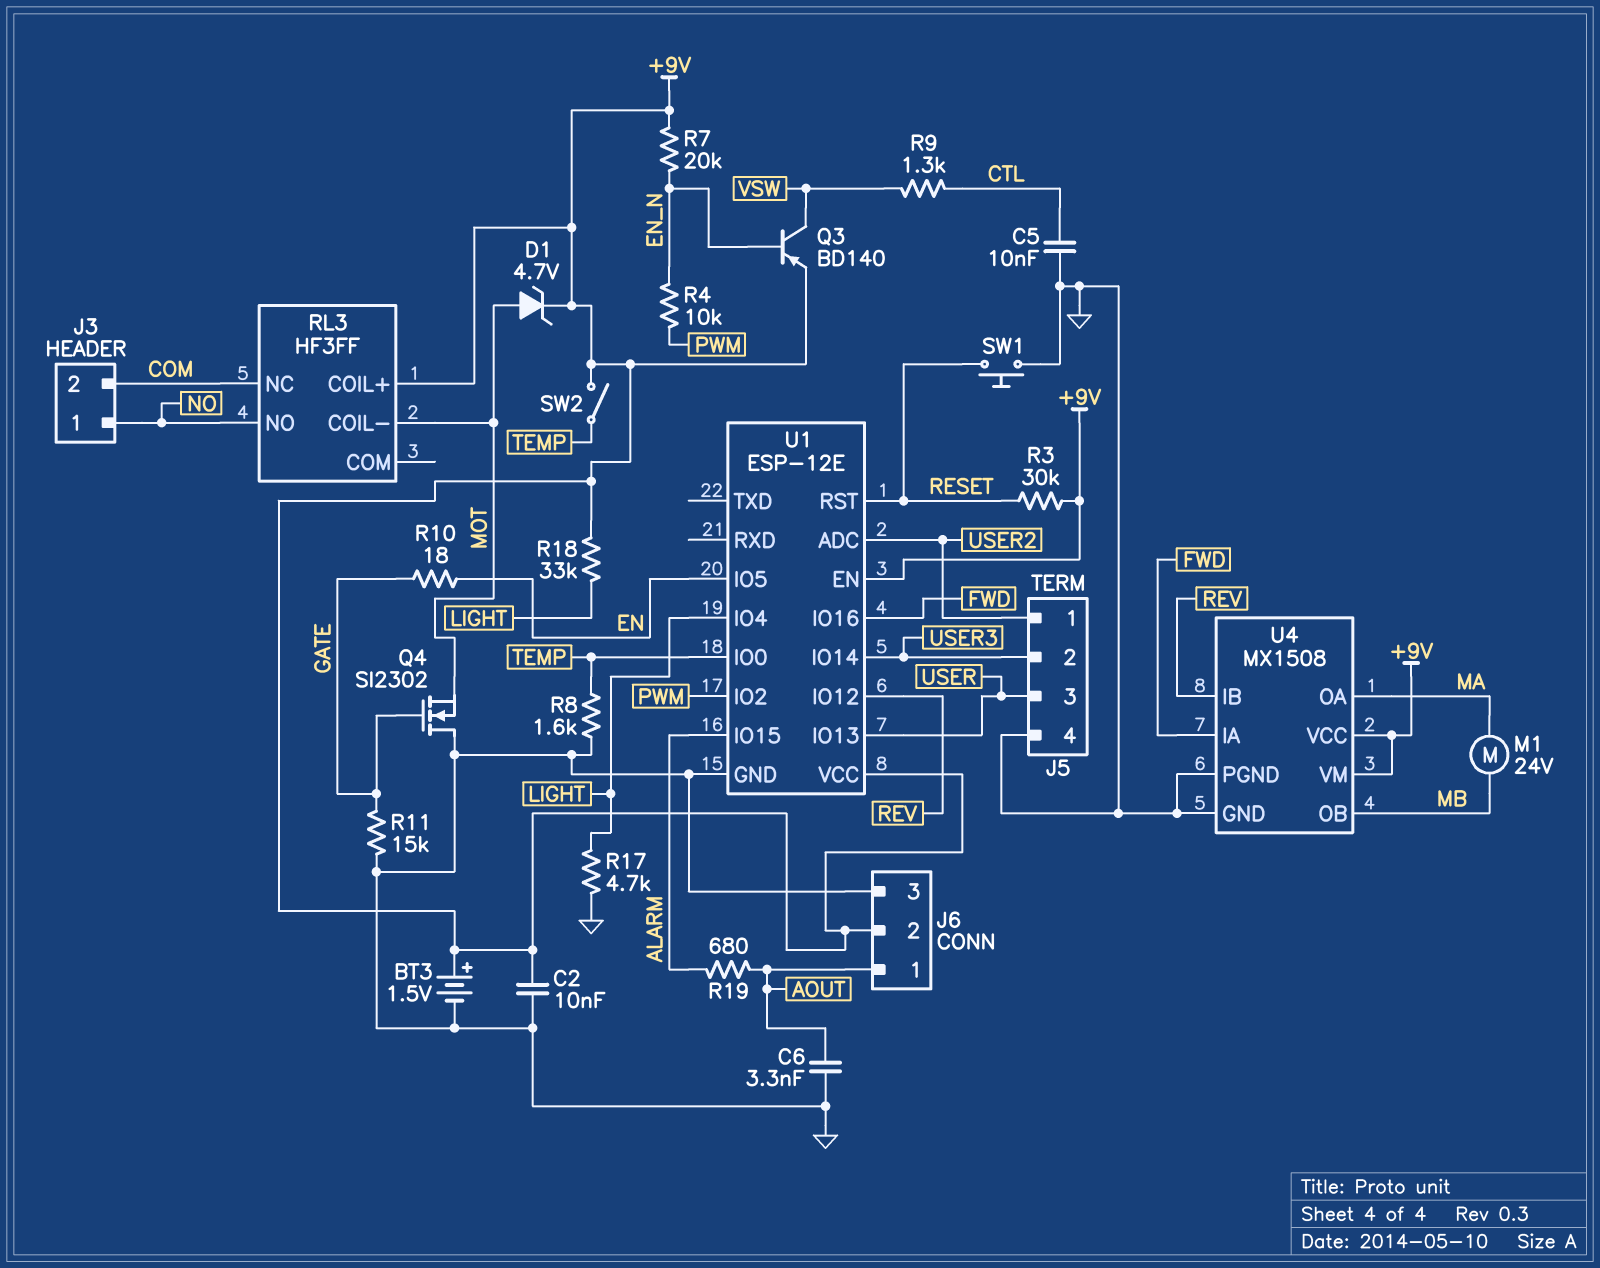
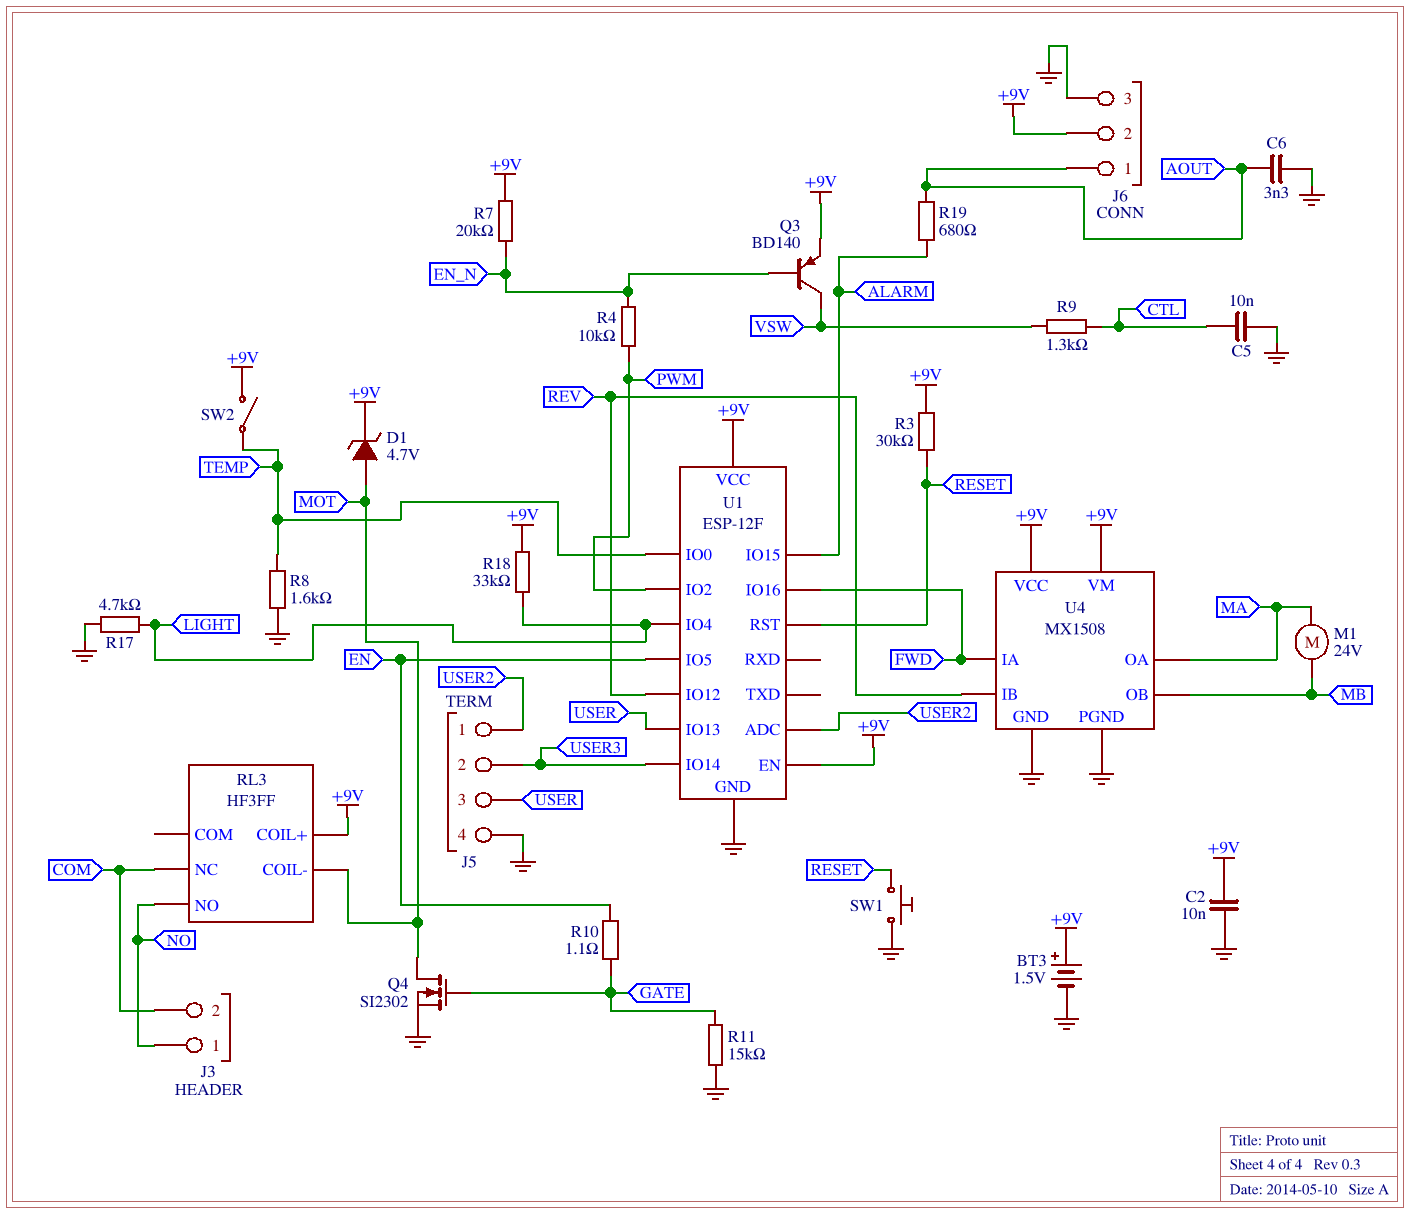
Q4: NMOS SI2302 (G GATE, D GND, S MOT) -> NMOS SI2302 (G GATE, D MOT, S GND)
R10: 18 (EN, GATE) -> 1.1 (EN, GATE)
U1: ESP-12E -> ESP-12F

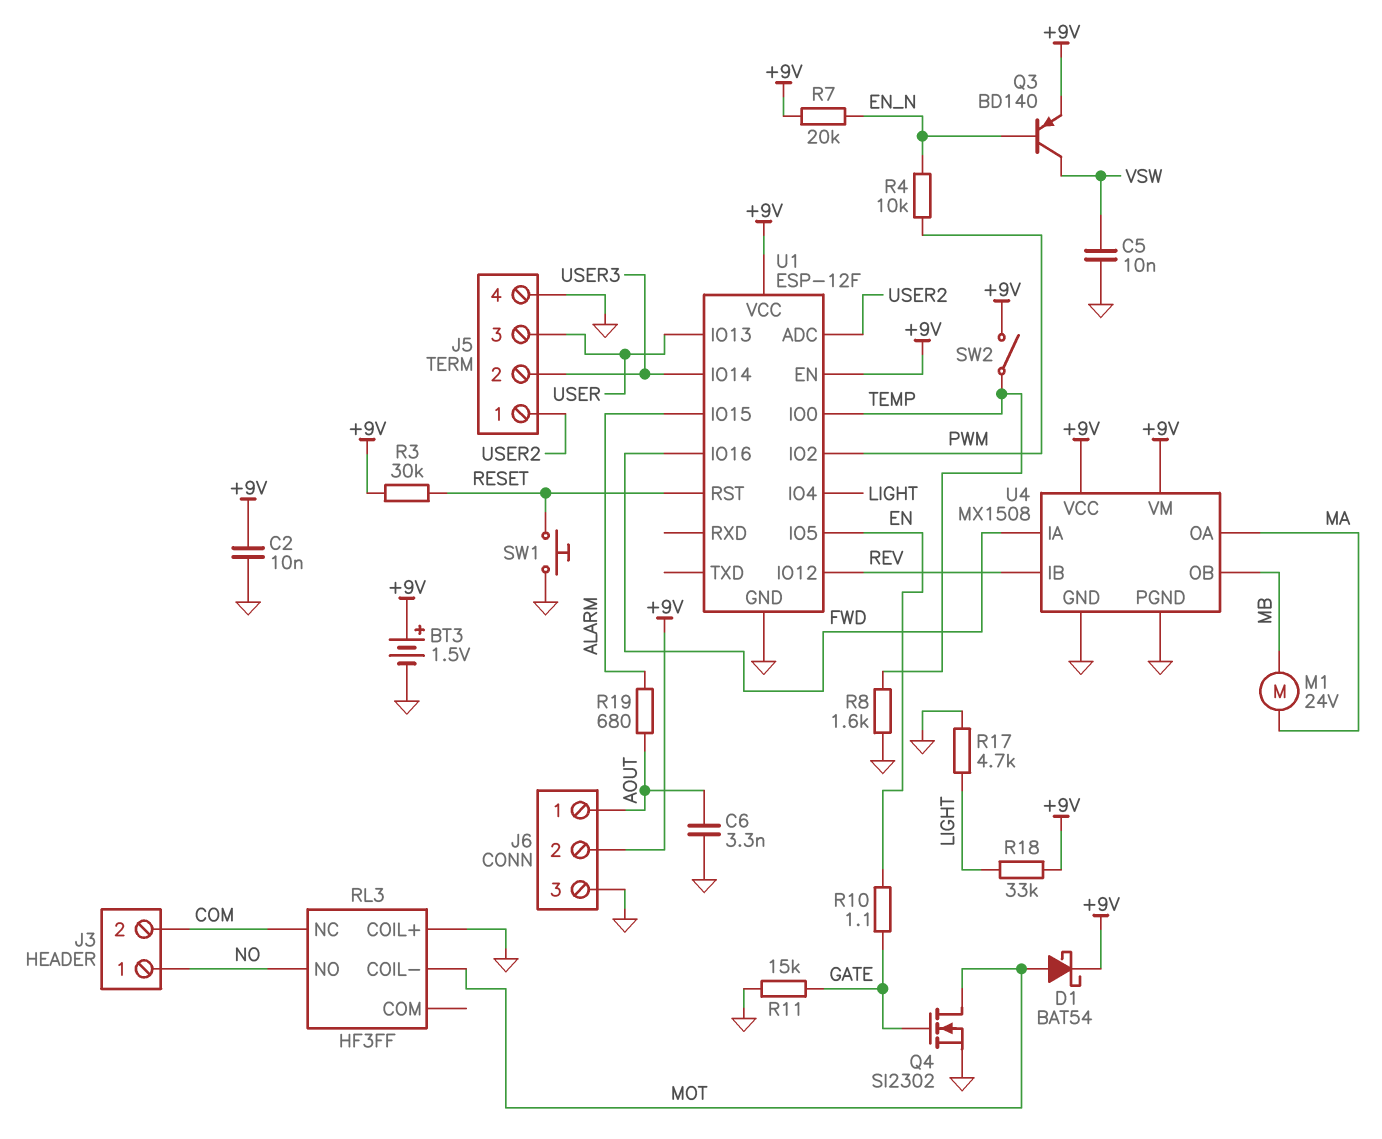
C5: 10nF (CTL, GND) -> 10nF (GND, VSW)
D1: zener 4.7V (A MOT, K +9V) -> schottky BAT54 (A MOT, K +9V)
R9: 1.3k (CTL, VSW) -> none
RL3 pin COIL+: +9V -> GND

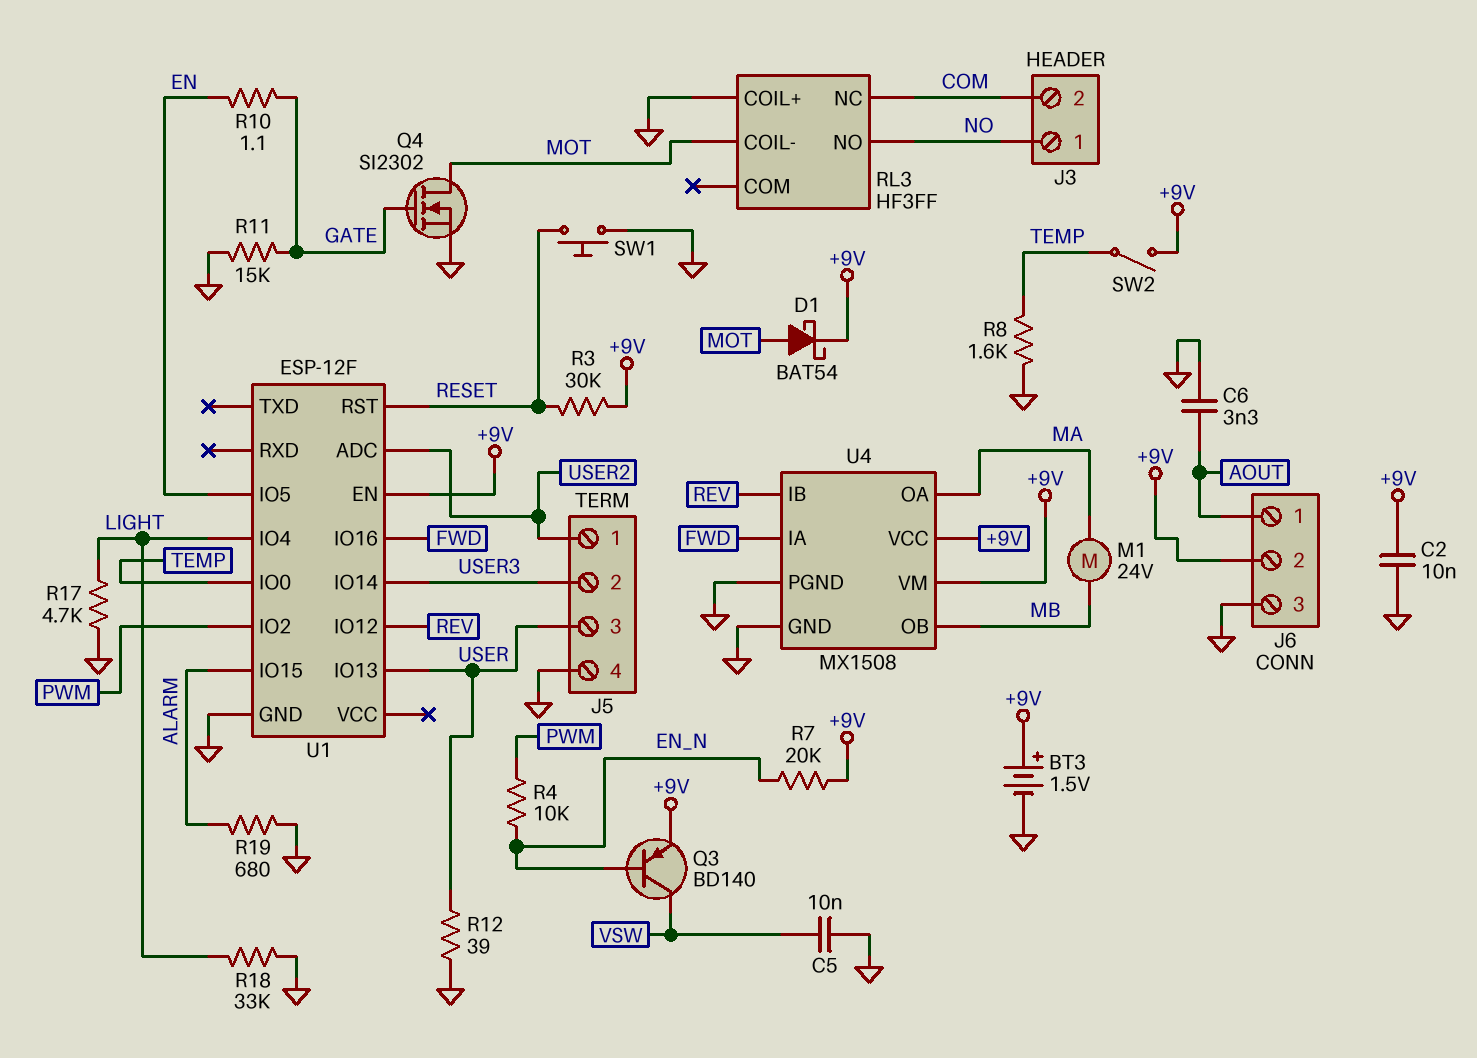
R12: none -> 39 (GND, USER)
R18: 33k (+9V, LIGHT) -> 33k (GND, LIGHT)
R19: 680 (ALARM, AOUT) -> 680 (ALARM, GND)
U1 pin VCC: +9V -> none

